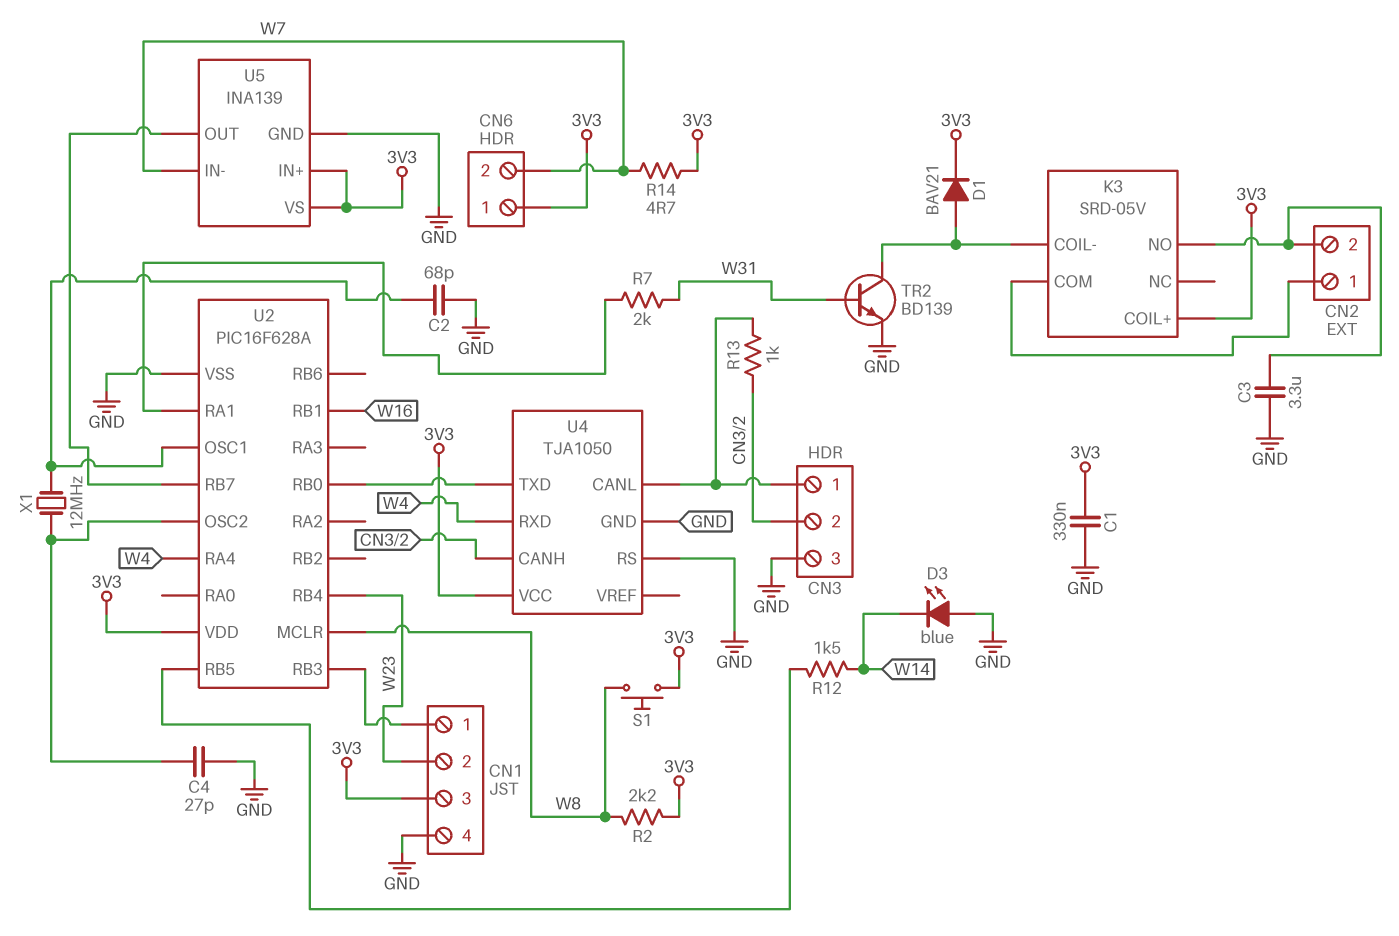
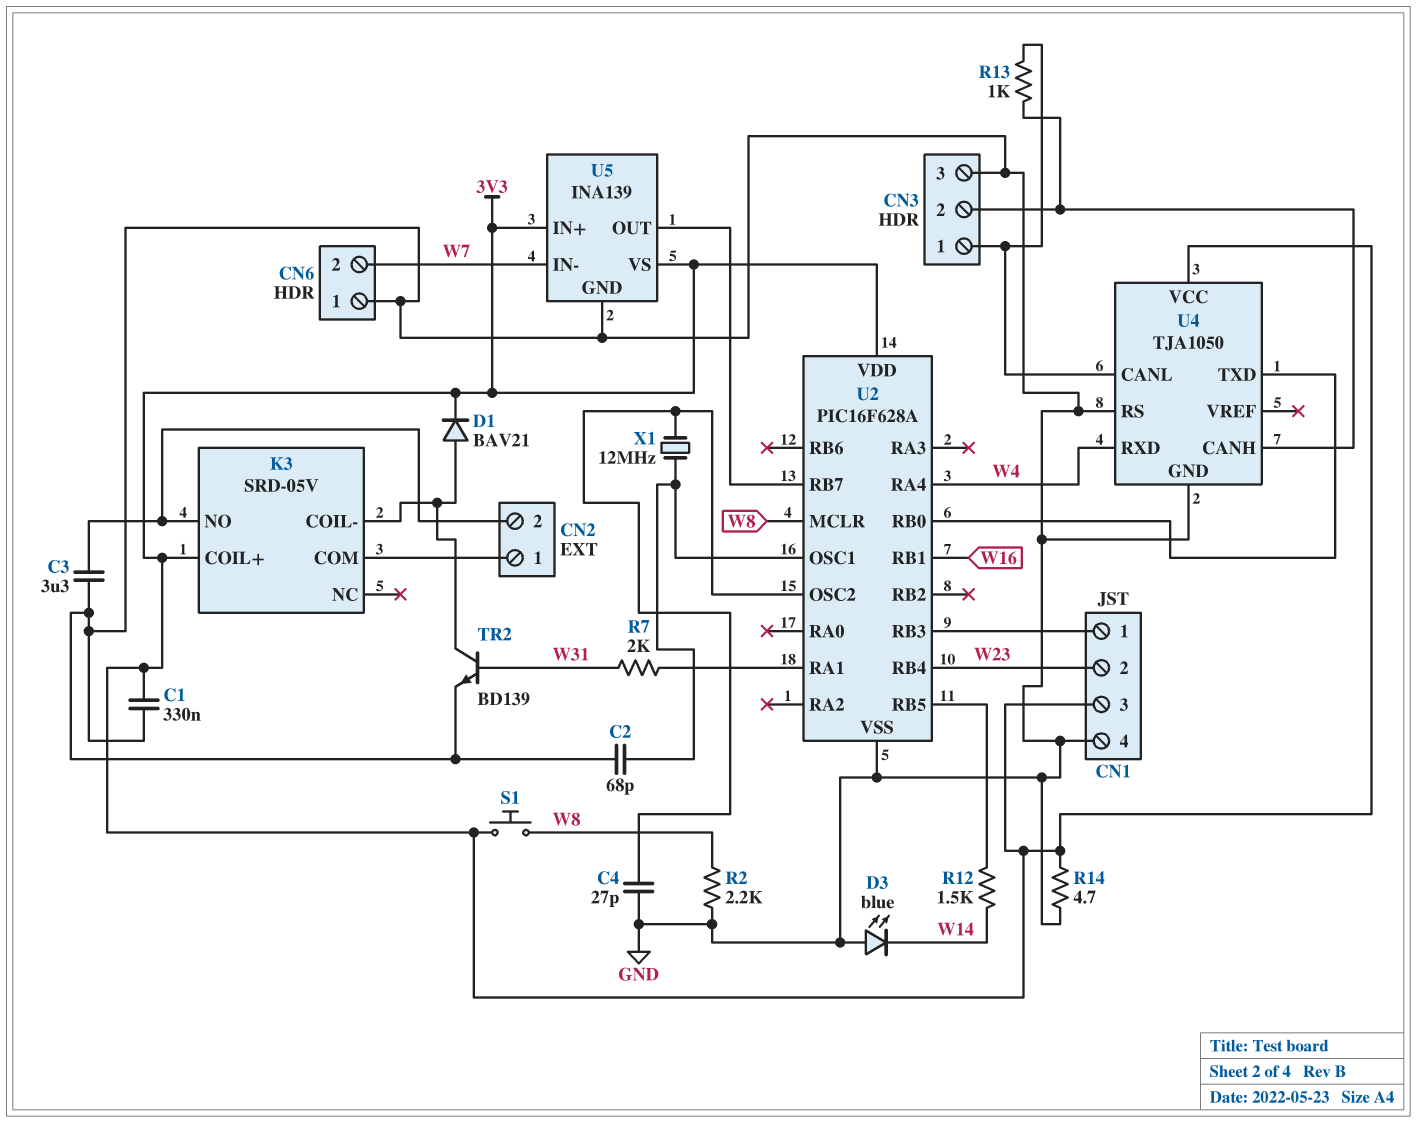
CN6 pin 1: 3V3 -> GND
R2: 2.2k (3V3, W8) -> 2.2k (GND, W8)
R14: 4.7 (3V3, W7) -> 4.7 (3V3, GND)

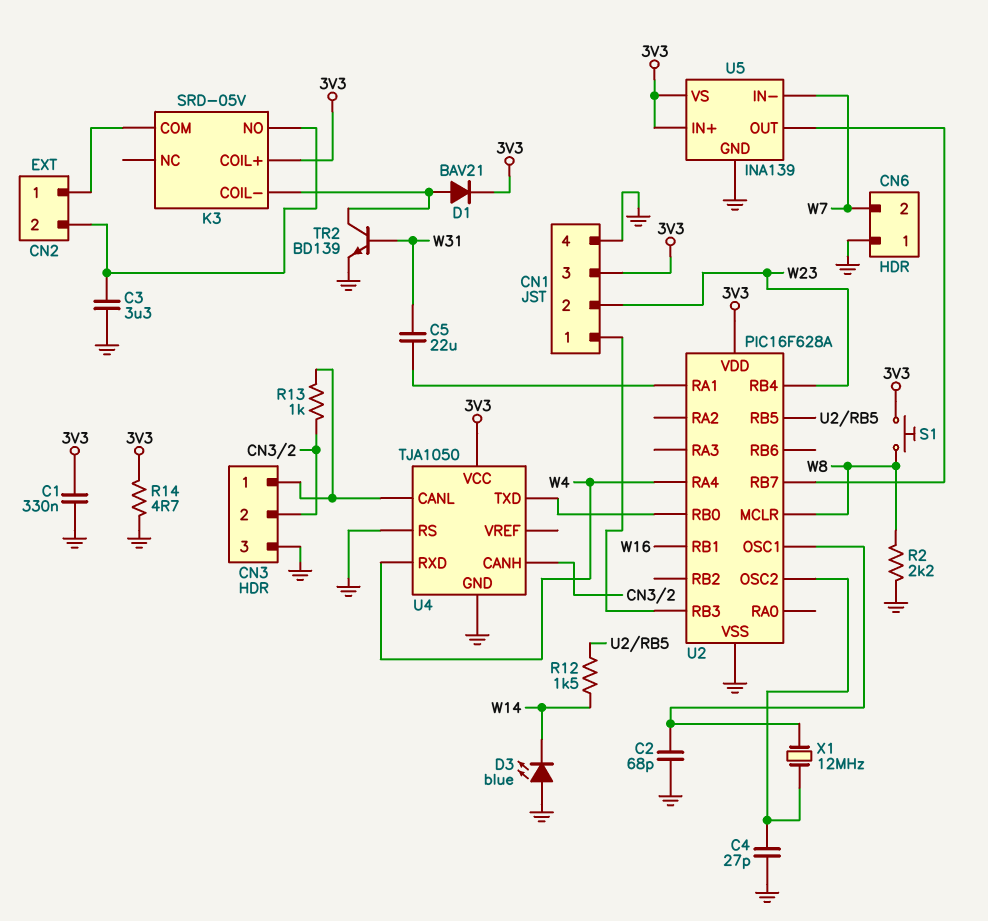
C5: none -> 22uF (U2/RA1, W31)
R7: 2k (U2/RA1, W31) -> none

